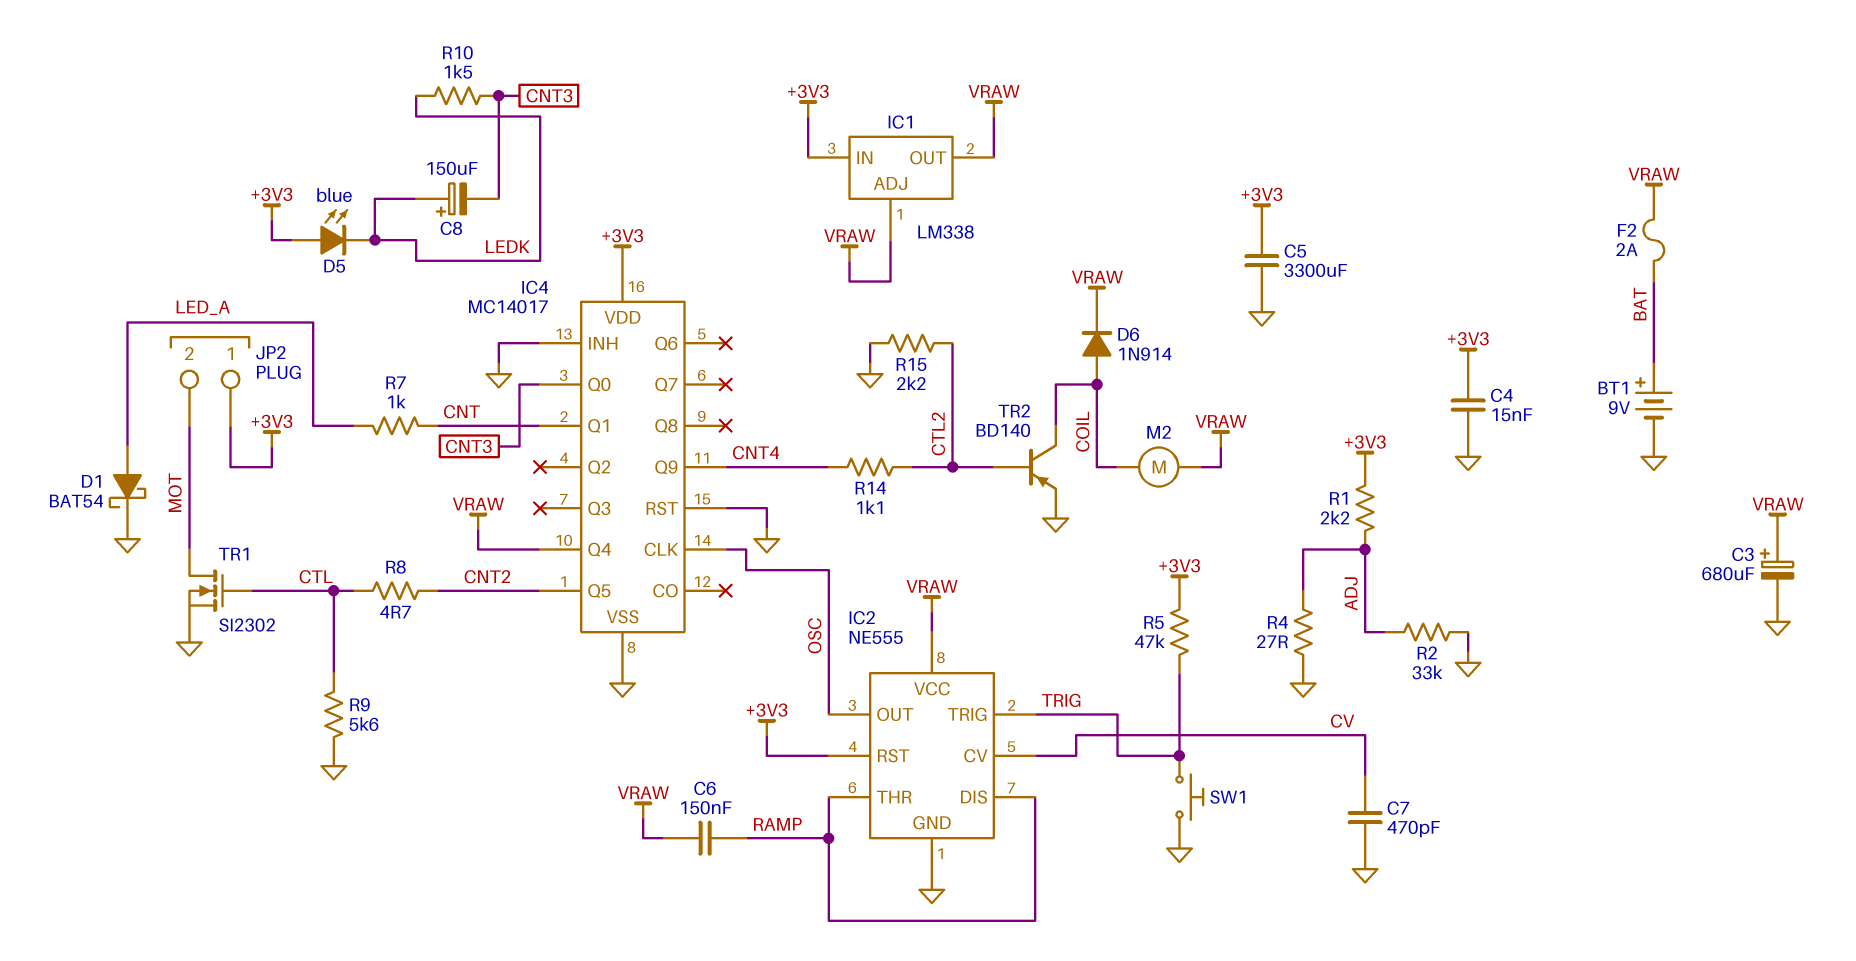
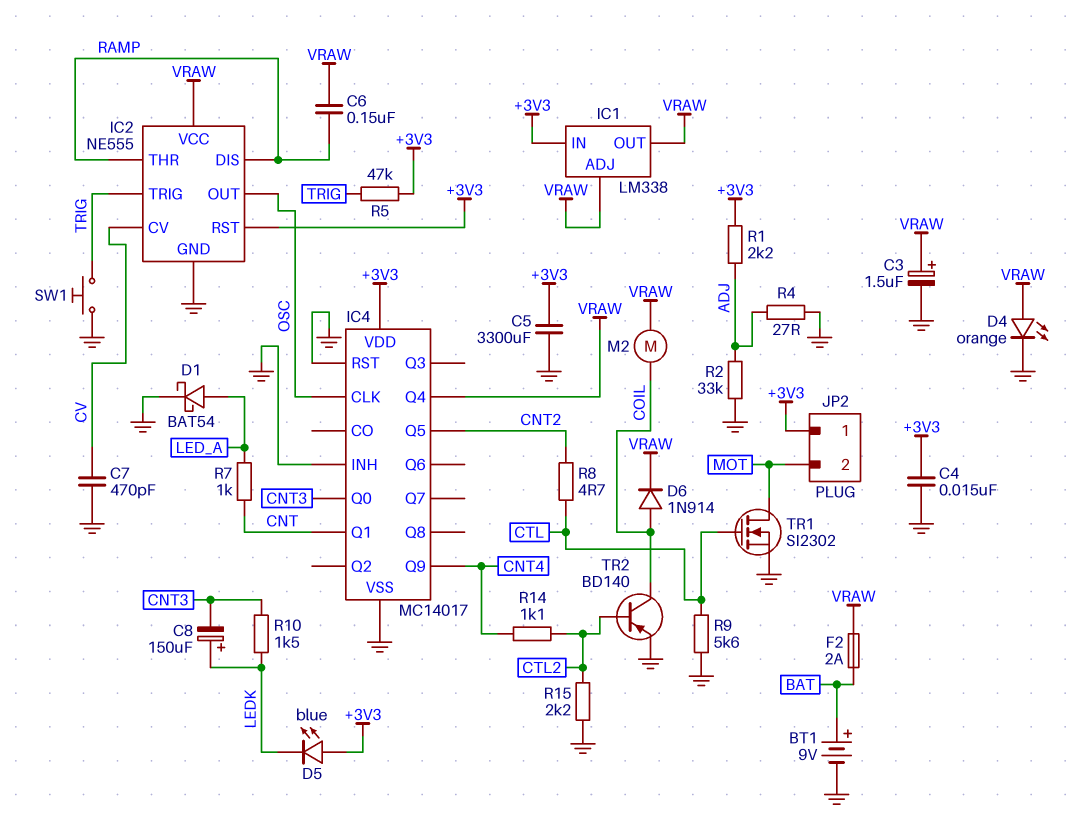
C3: 680uF (plus VRAW, minus GND) -> 1.5uF (plus VRAW, minus GND)
D4: none -> LED orange (A VRAW, K GND)

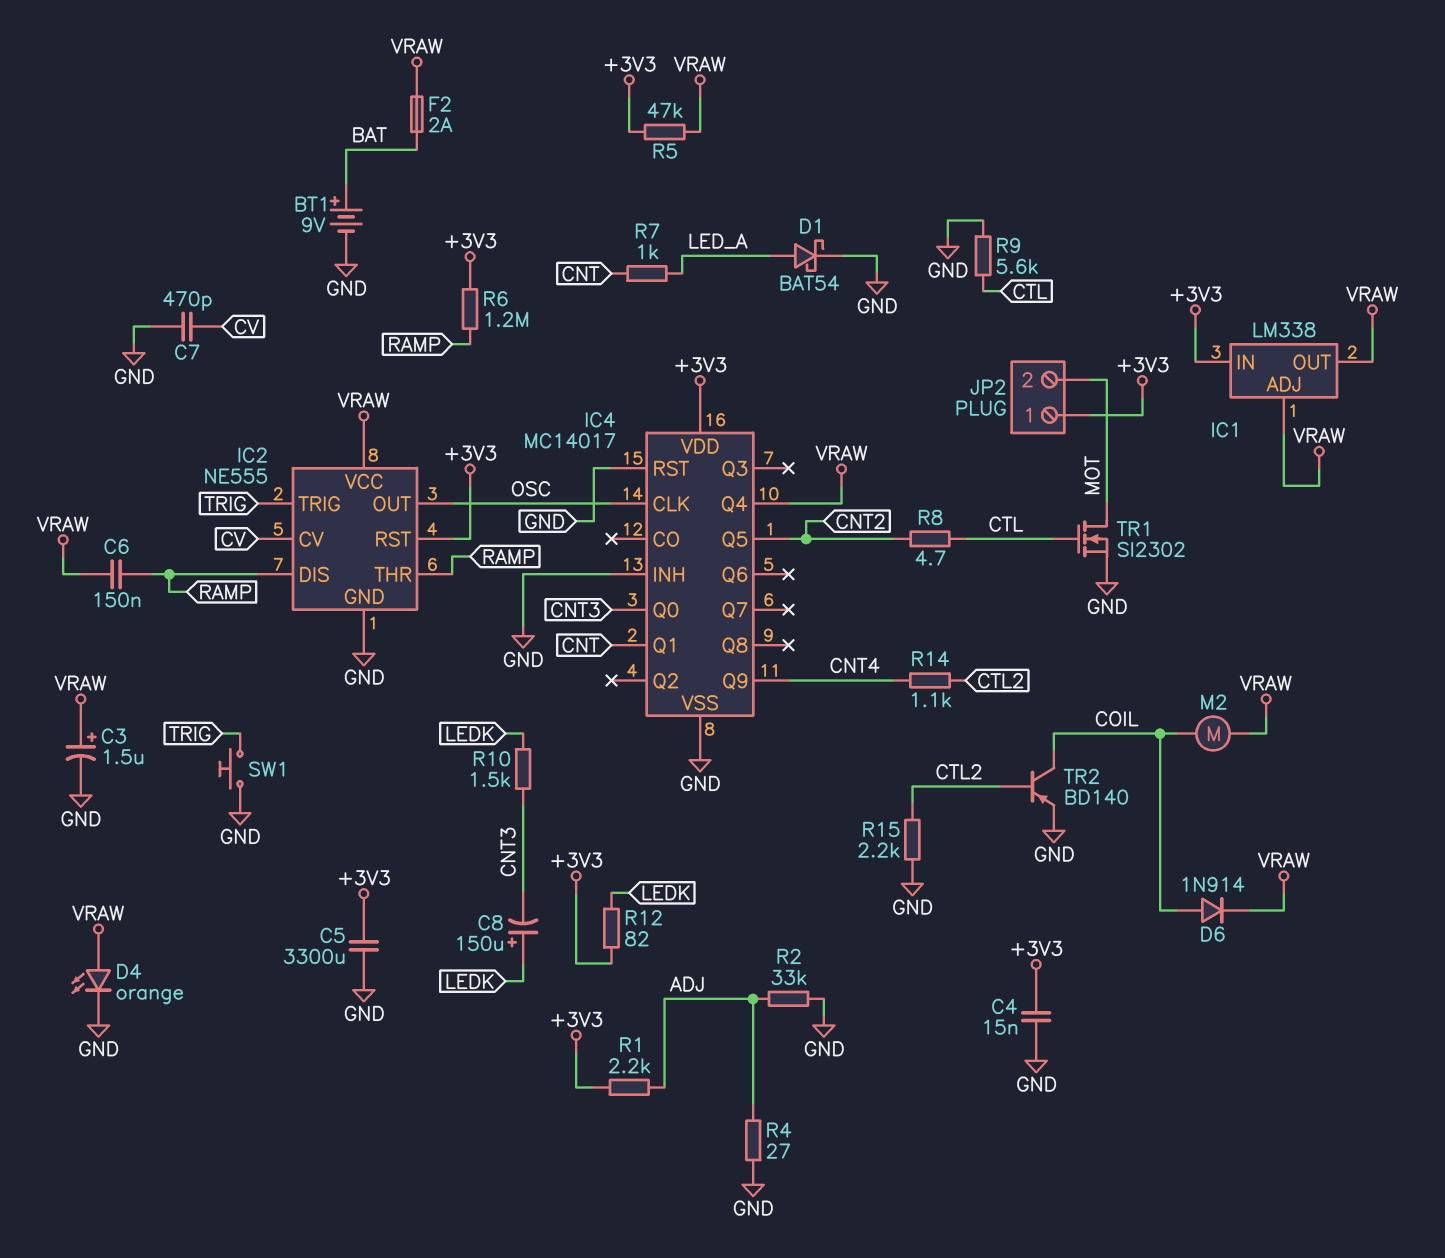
D5: LED blue (A +3V3, K LEDK) -> none
R5: 47k (+3V3, TRIG) -> 47k (+3V3, VRAW)
R6: none -> 1.2M (+3V3, RAMP)
R12: none -> 82 (+3V3, LEDK)

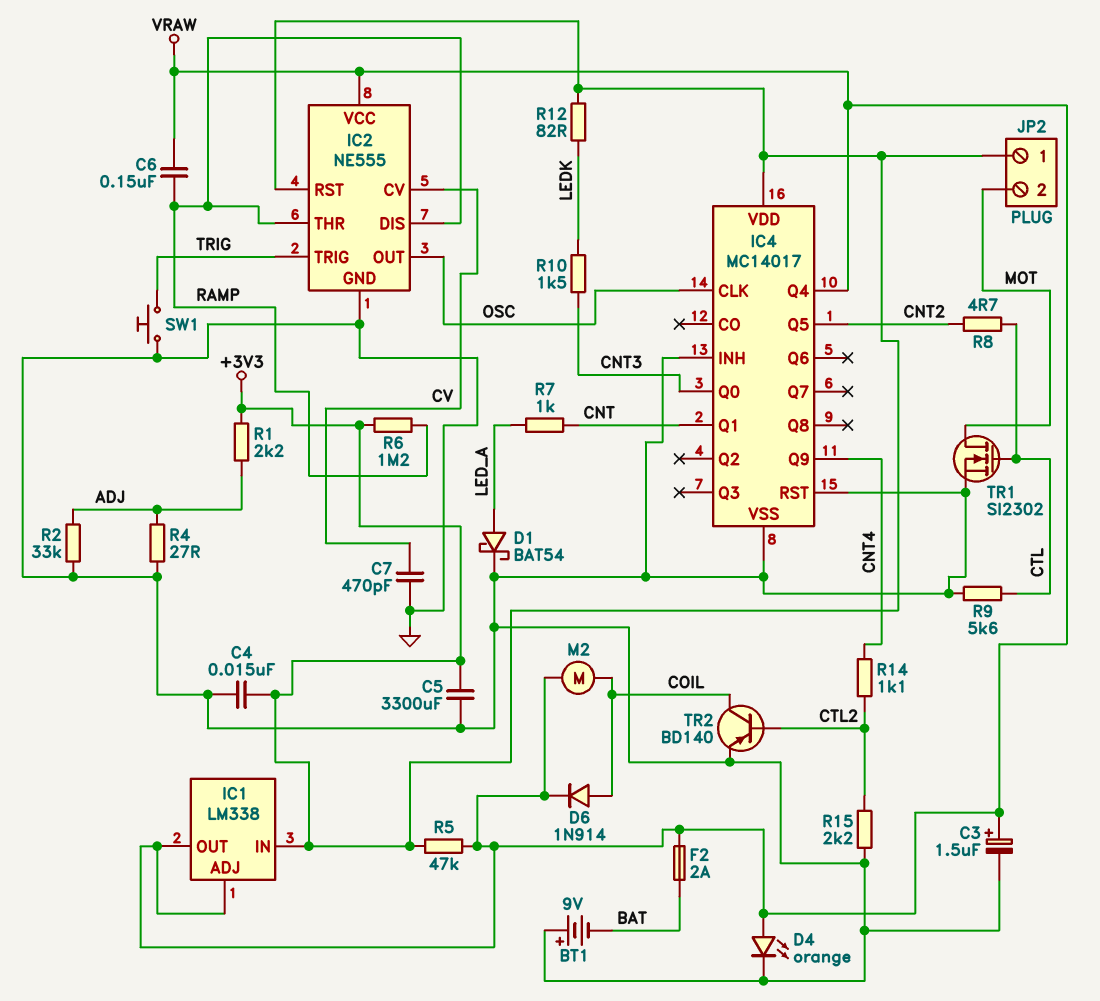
BT1: 9V (plus BAT, minus GND) -> 9V (plus GND, minus BAT)
C8: 150uF (plus LEDK, minus CNT3) -> none

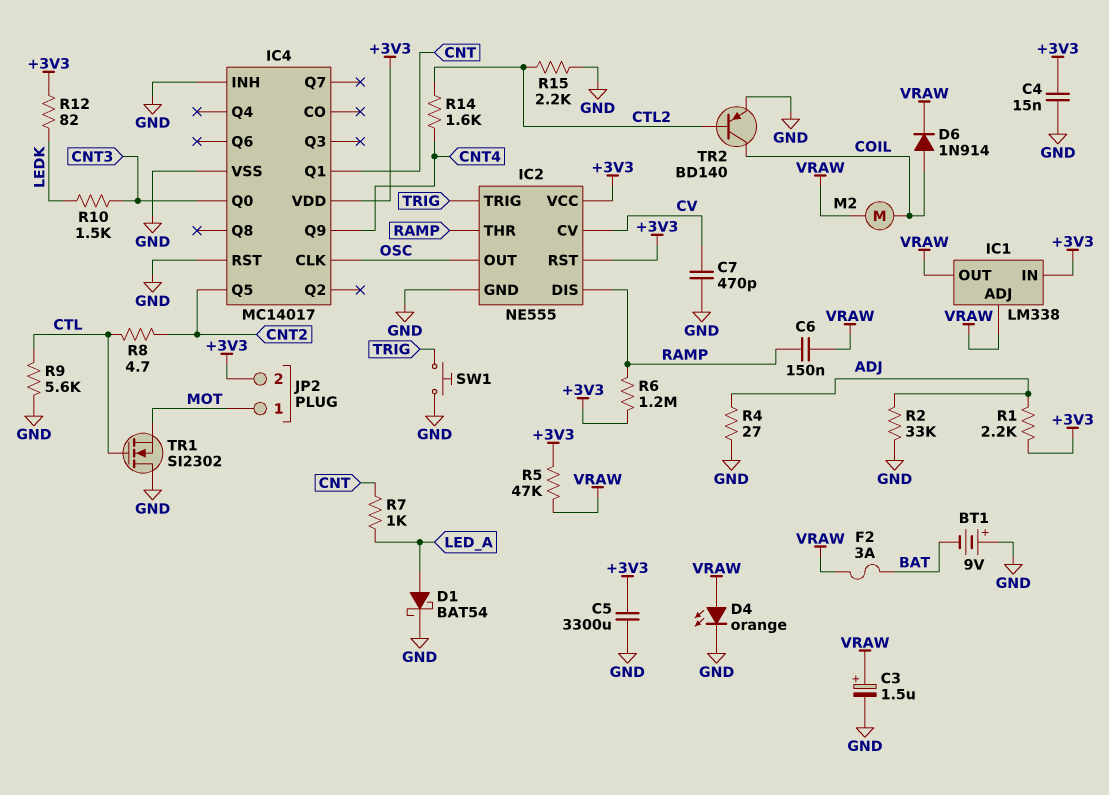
F2: 2A (BAT, VRAW) -> 3A (BAT, VRAW)
IC2 pin VCC: VRAW -> +3V3
IC4 pin Q4: VRAW -> none
JP2 pin 1: +3V3 -> MOT
JP2 pin 2: MOT -> +3V3
R14: 1.1k (CNT4, CTL2) -> 1.6k (CNT4, CTL2)
TR1: NMOS SI2302 (G CTL, D MOT, S GND) -> NMOS SI2302 (G CTL, D GND, S MOT)

